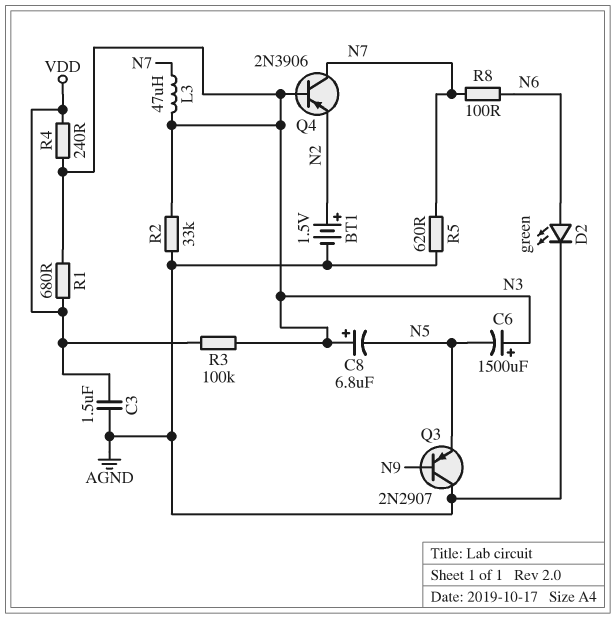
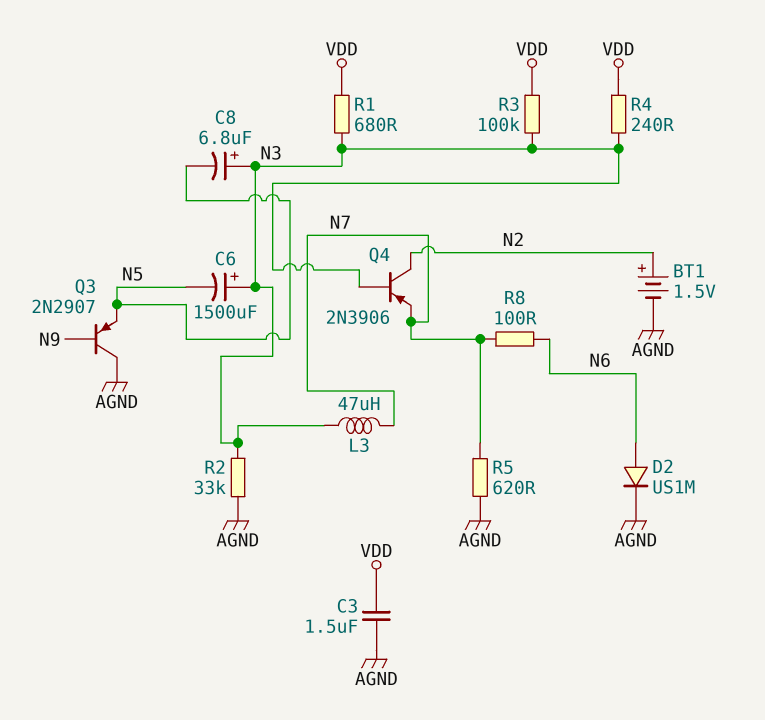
D2: LED green (A N6, K AGND) -> diode US1M (A N6, K AGND)
Q4: PNP 2N3906 (B N3, C N7, E N2) -> PNP 2N3906 (B N3, C N2, E N7)

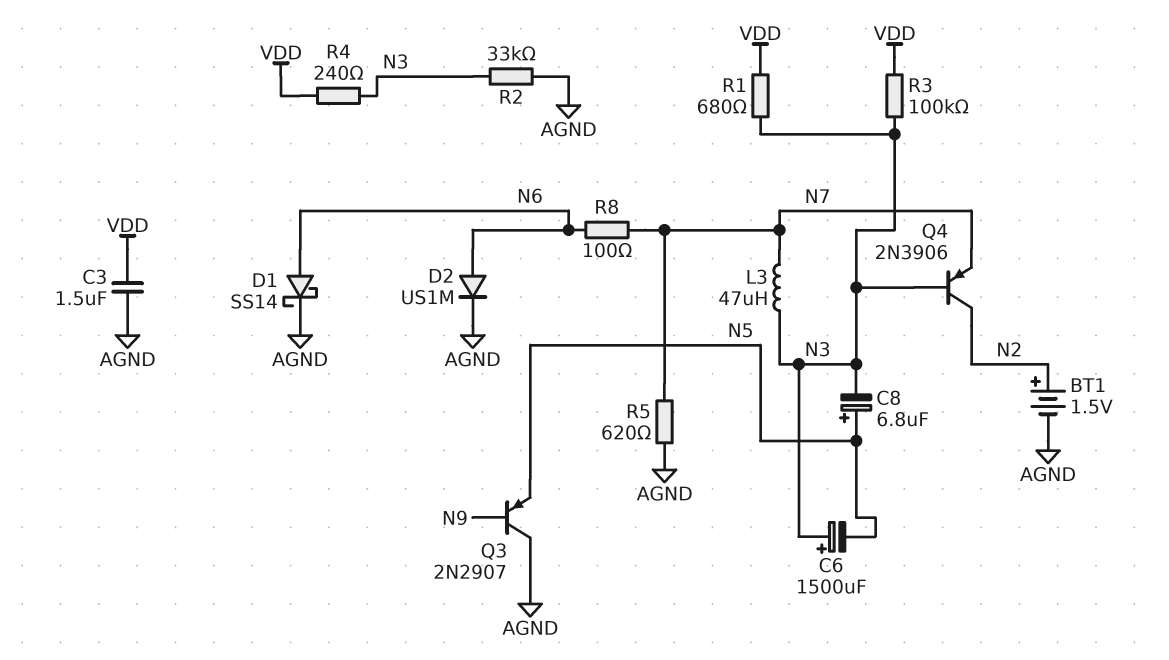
C8: 6.8uF (plus N3, minus N5) -> 6.8uF (plus N5, minus N3)
D1: none -> schottky SS14 (A N6, K AGND)

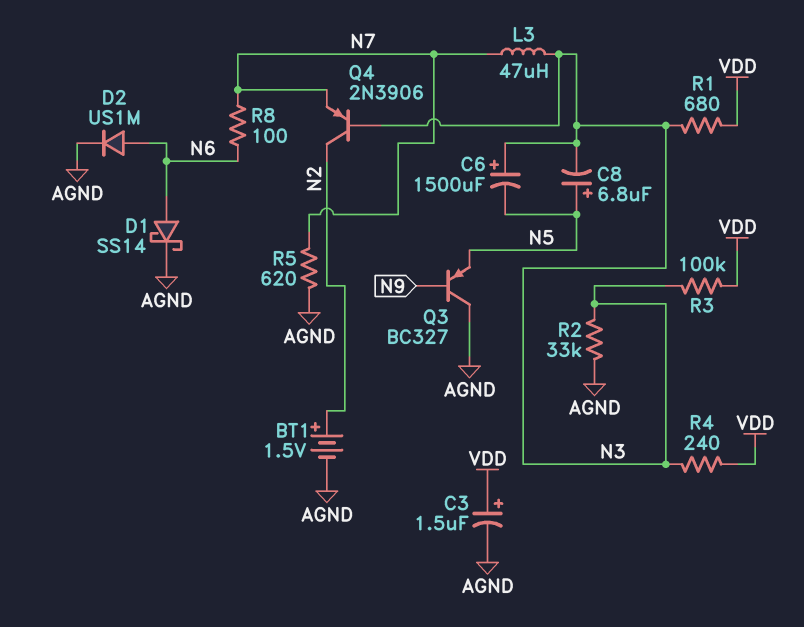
C3: 1.5uF (AGND, VDD) -> 1.5uF (plus VDD, minus AGND)
Q3: PNP 2N2907 (B N9, C AGND, E N5) -> PNP BC327 (B N9, C AGND, E N5)

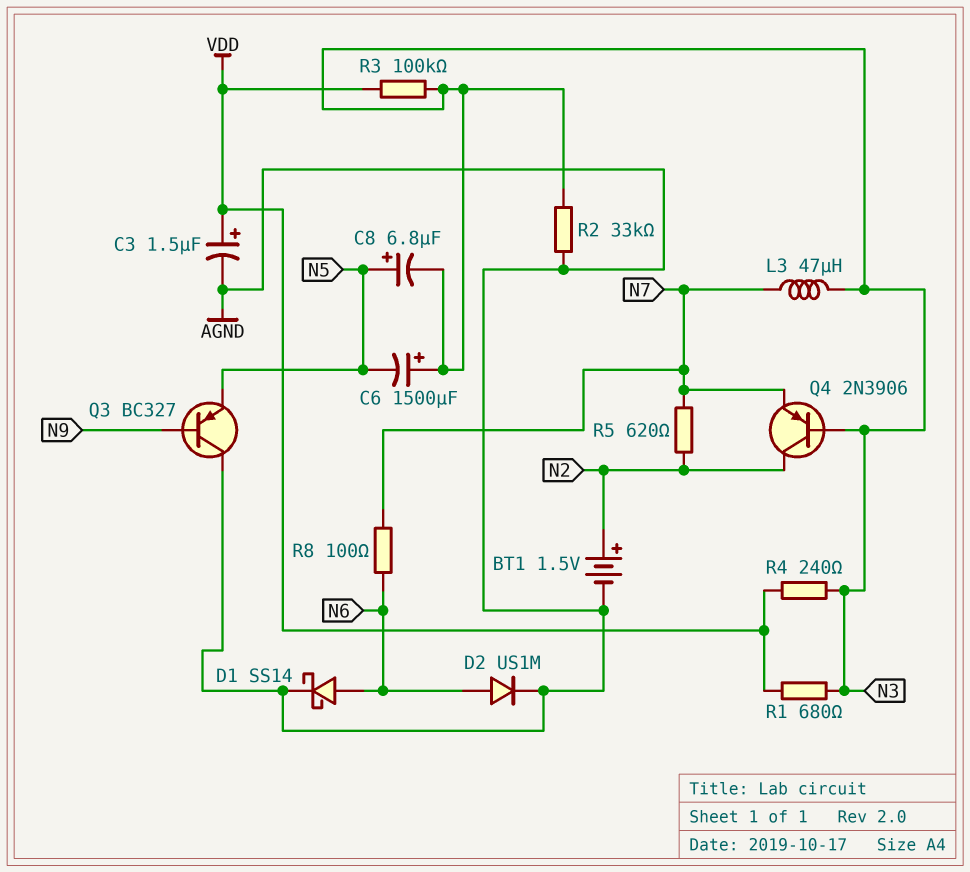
R5: 620 (AGND, N7) -> 620 (N2, N7)

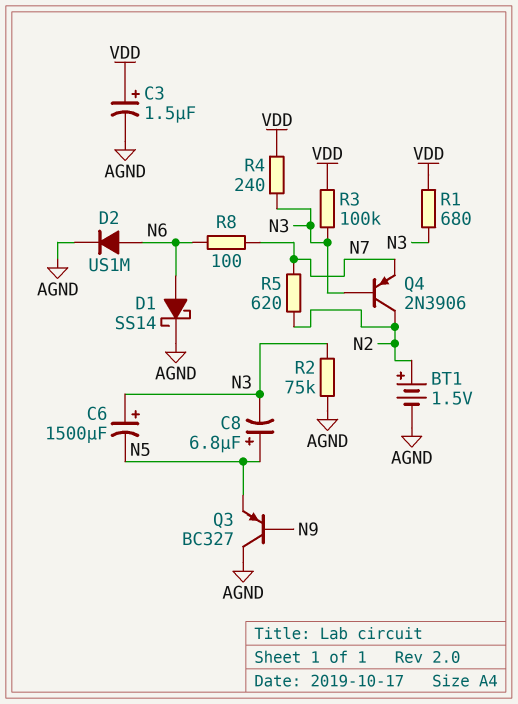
L3: 47uH (N3, N7) -> none
R2: 33k (AGND, N3) -> 75k (AGND, N3)

